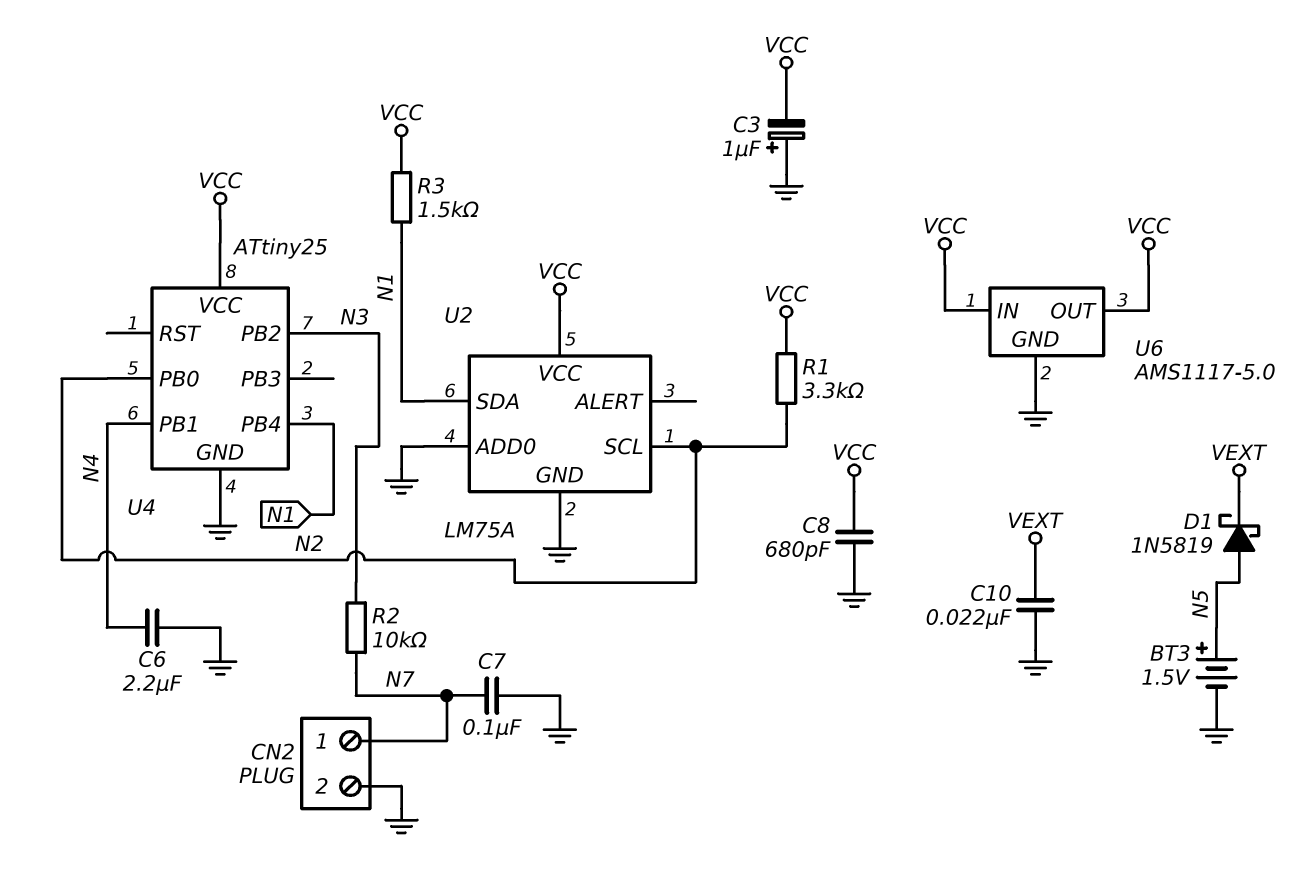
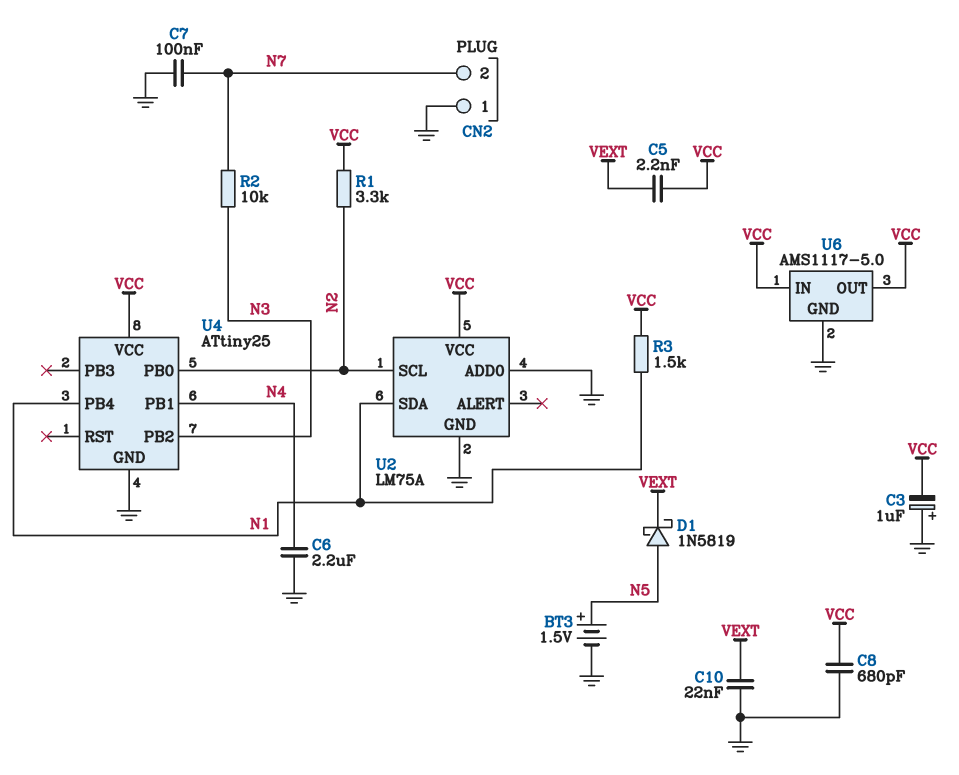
C5: none -> 2.2nF (VCC, VEXT)
CN2 pin 1: N7 -> GND
CN2 pin 2: GND -> N7

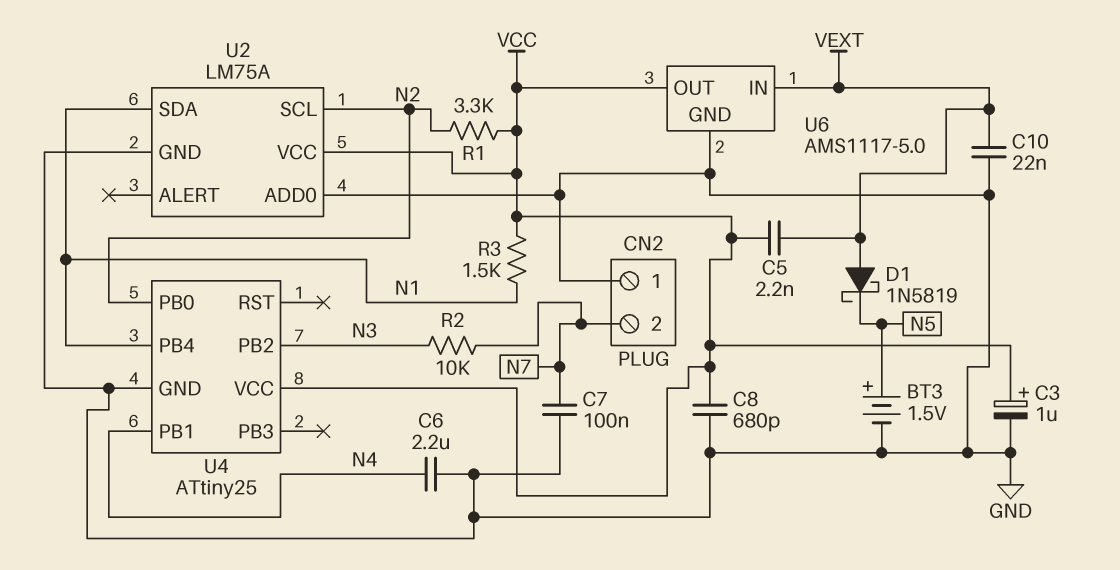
C3: 1uF (plus GND, minus VCC) -> 1uF (plus VCC, minus GND)
D1: schottky 1N5819 (A N5, K VEXT) -> schottky 1N5819 (A VEXT, K N5)
U6 pin IN: VCC -> VEXT

